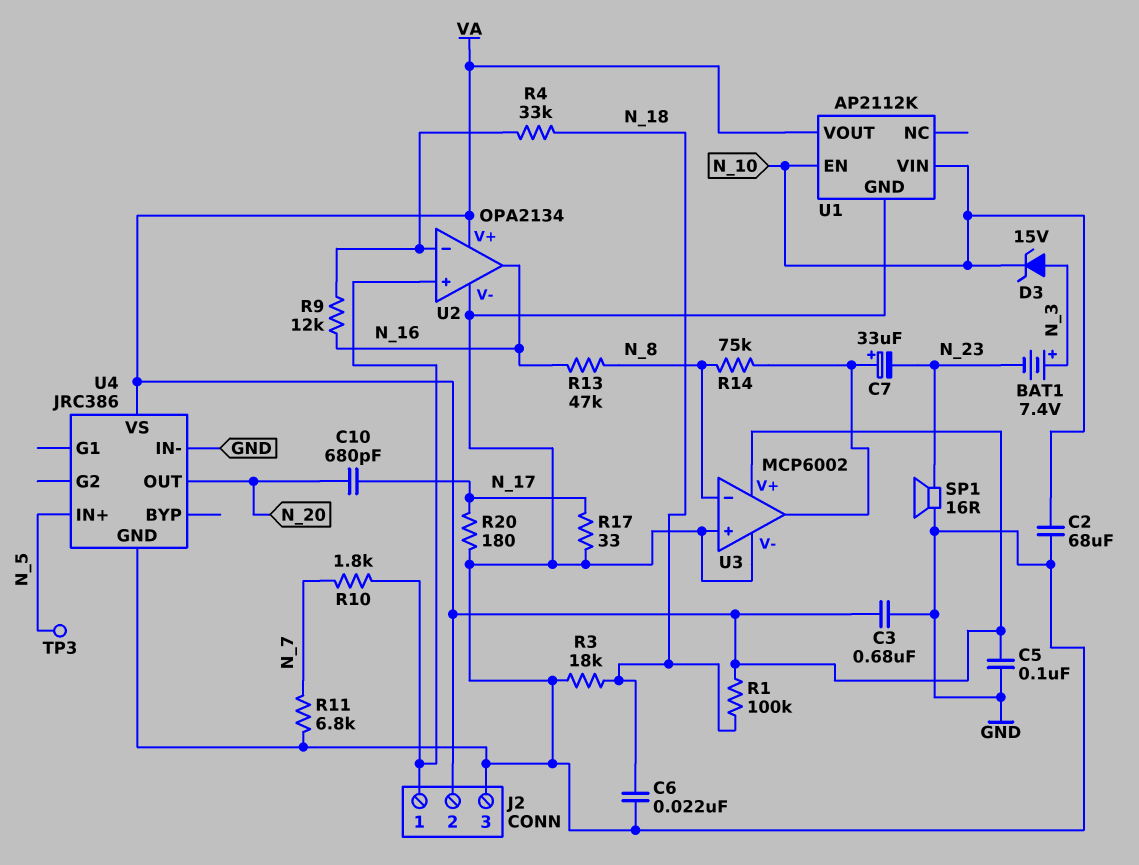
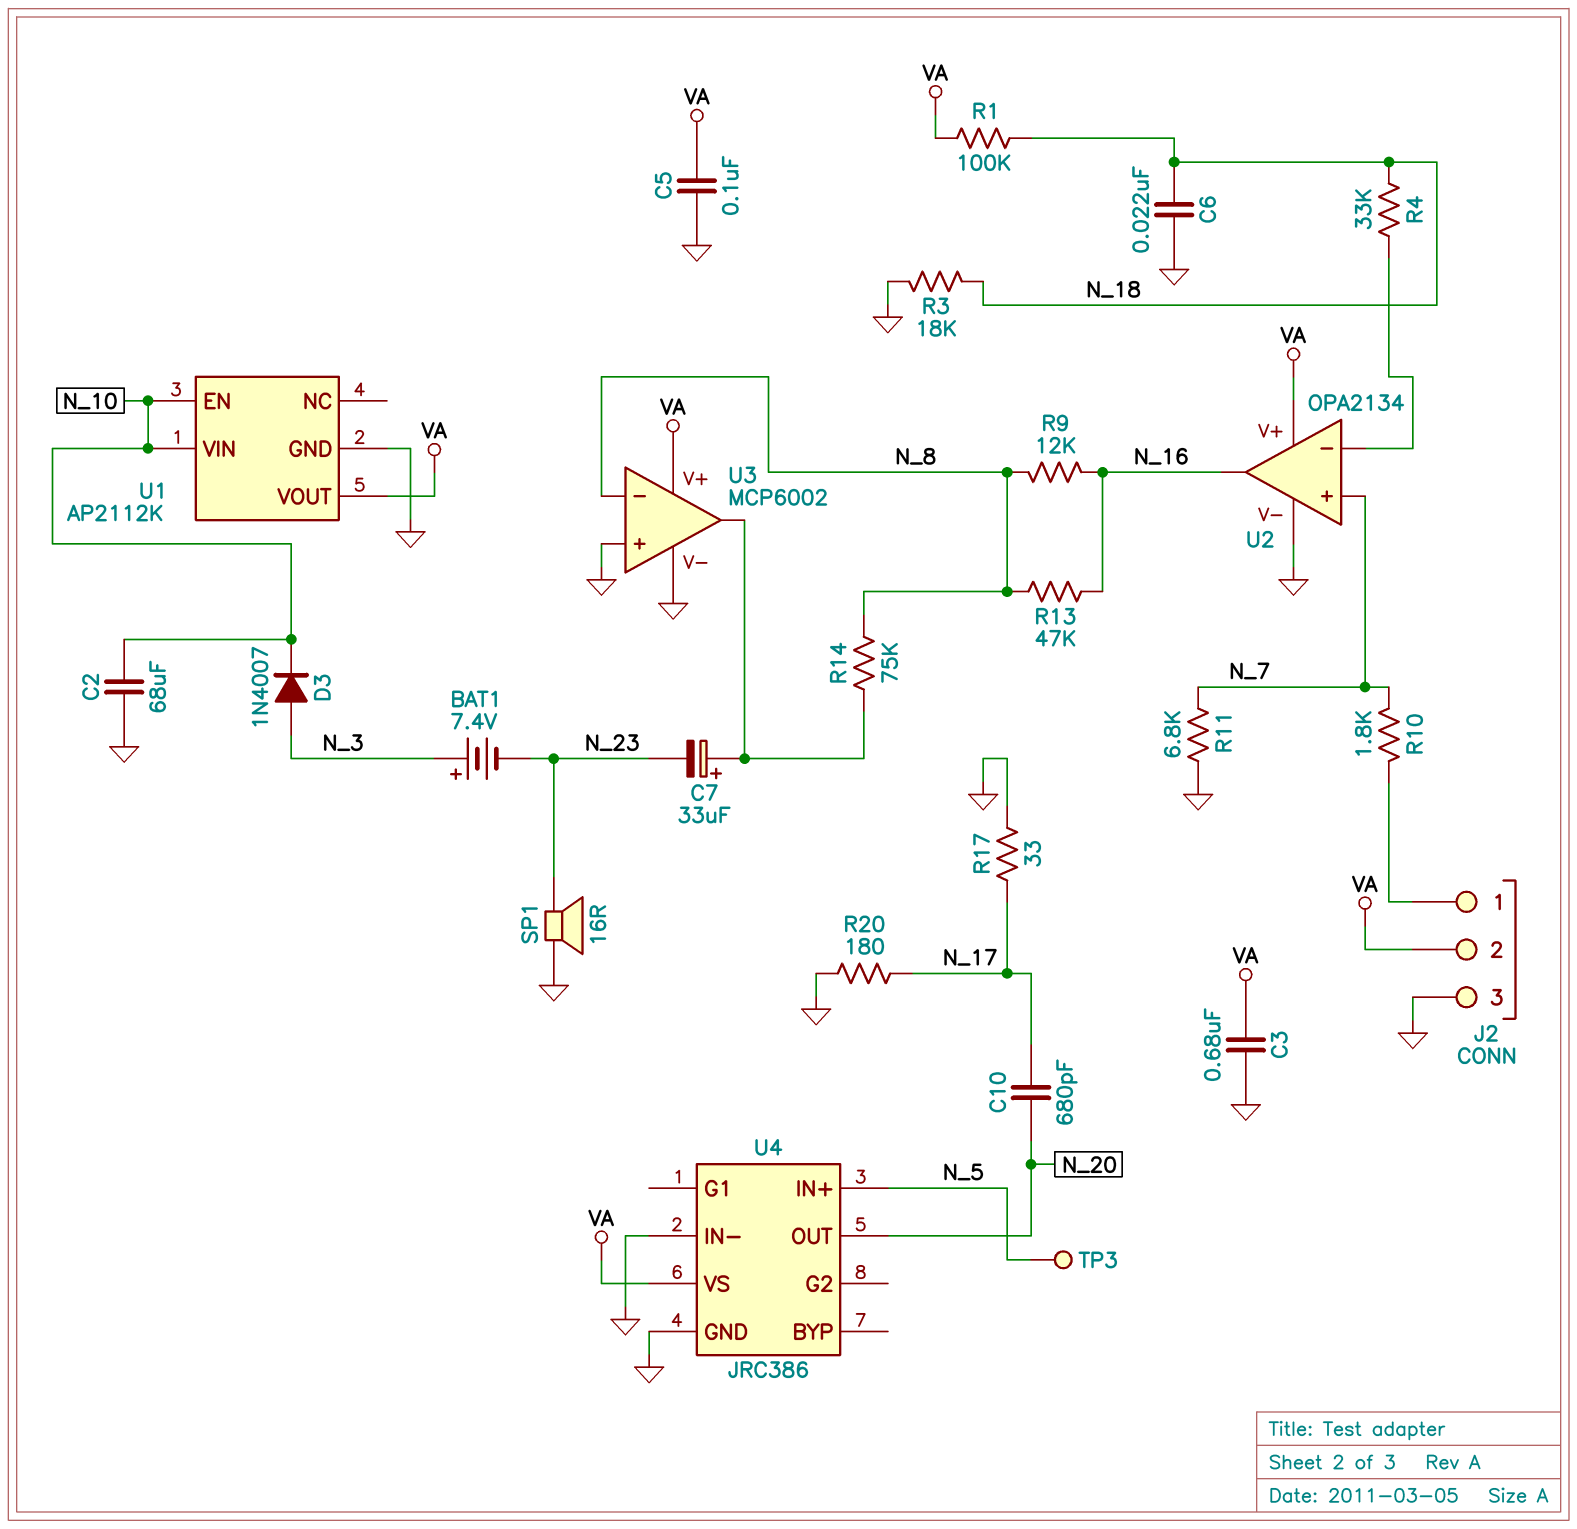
D3: zener 15V (A N_3, K N_10) -> diode 1N4007 (A N_3, K N_10)
R9: 12k (N_16, U2/in-) -> 12k (N_8, N_16)
U2 pin in+: J2/1 -> N_7

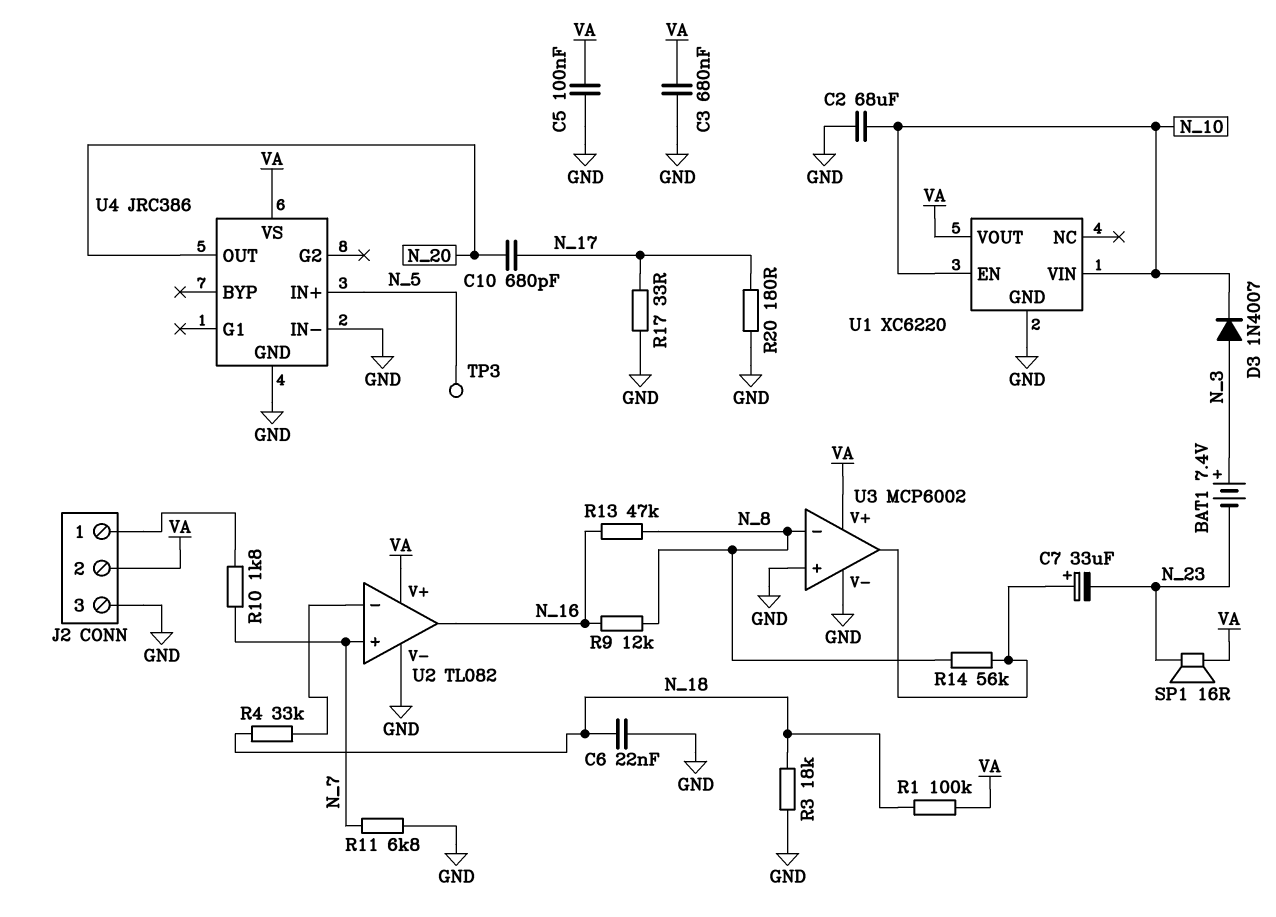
R14: 75k (N_8, U3/out) -> 56k (N_8, U3/out)
SP1: speaker 16R (GND, N_23) -> speaker 16R (N_23, VA)
U1: AP2112K -> XC6220
U2: OPA2134 -> TL082

